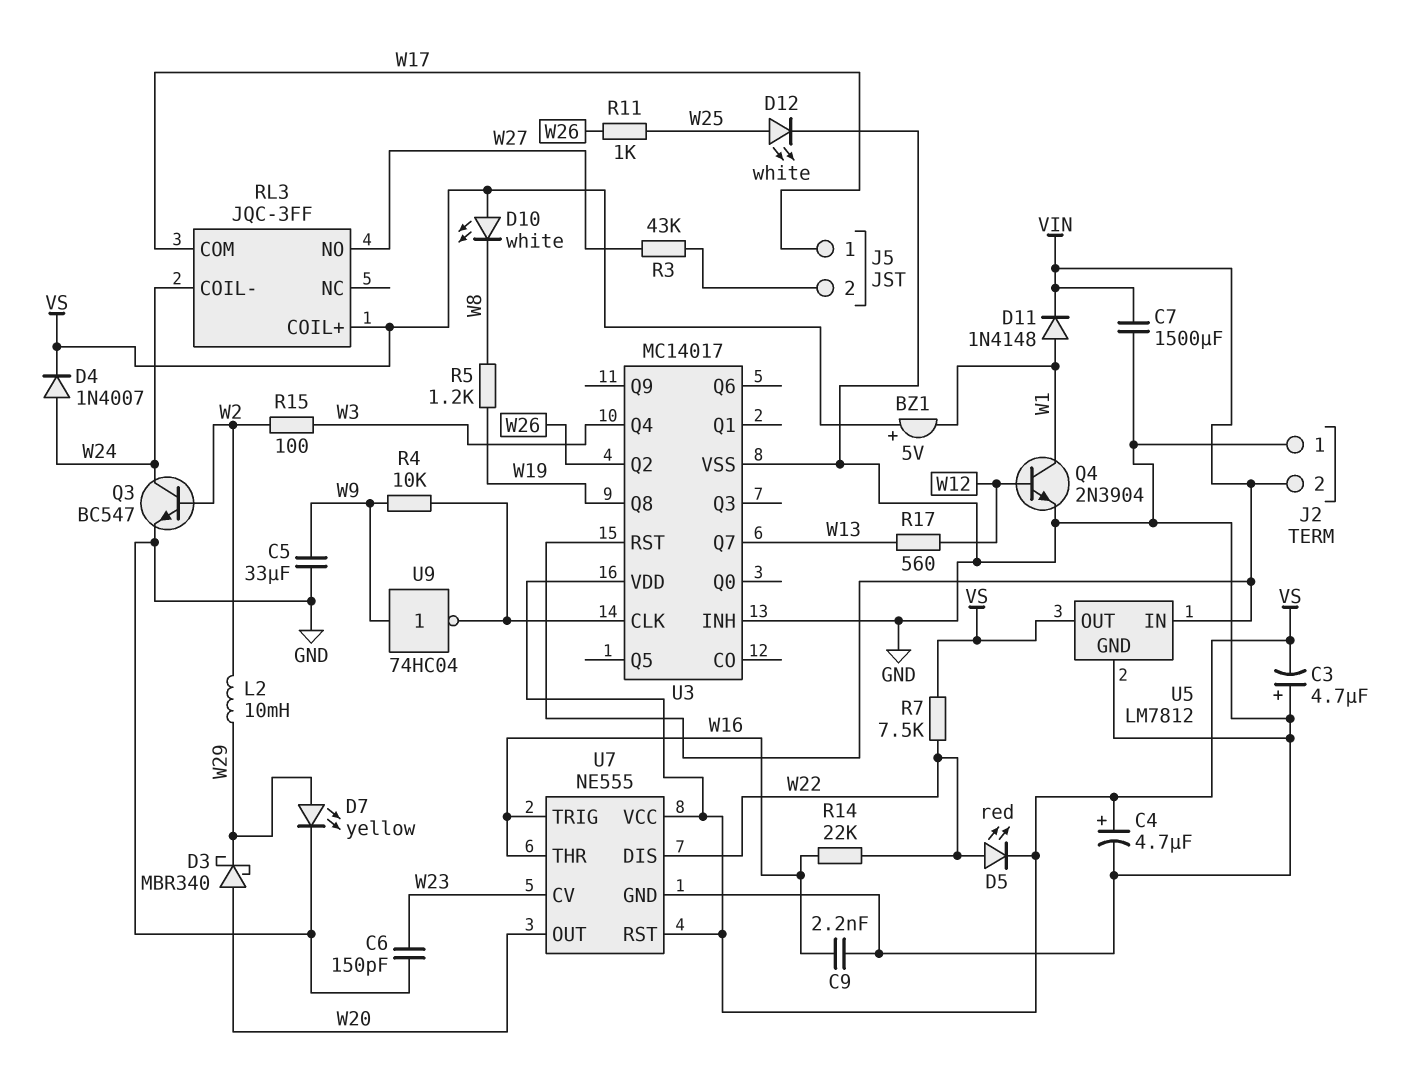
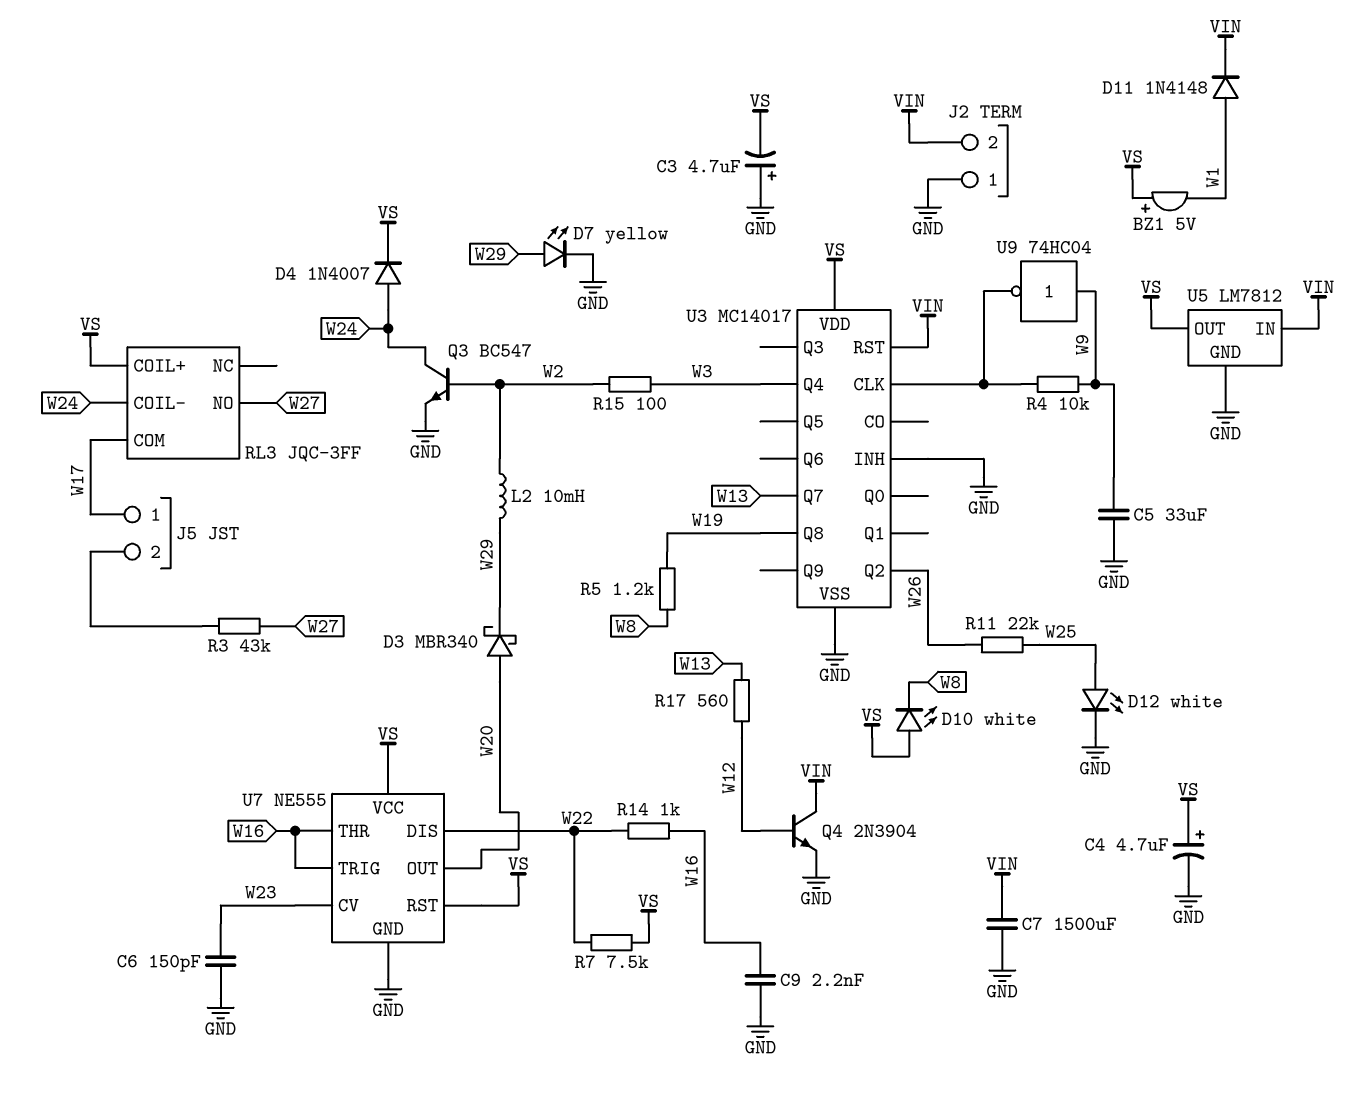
D5: LED red (A W22, K VS) -> none
Q4: NPN 2N3904 (B W12, C W1, E GND) -> NPN 2N3904 (B W12, C VIN, E GND)
R11: 1k (W25, W26) -> 22k (W25, W26)
R14: 22k (W16, W22) -> 1k (W16, W22)

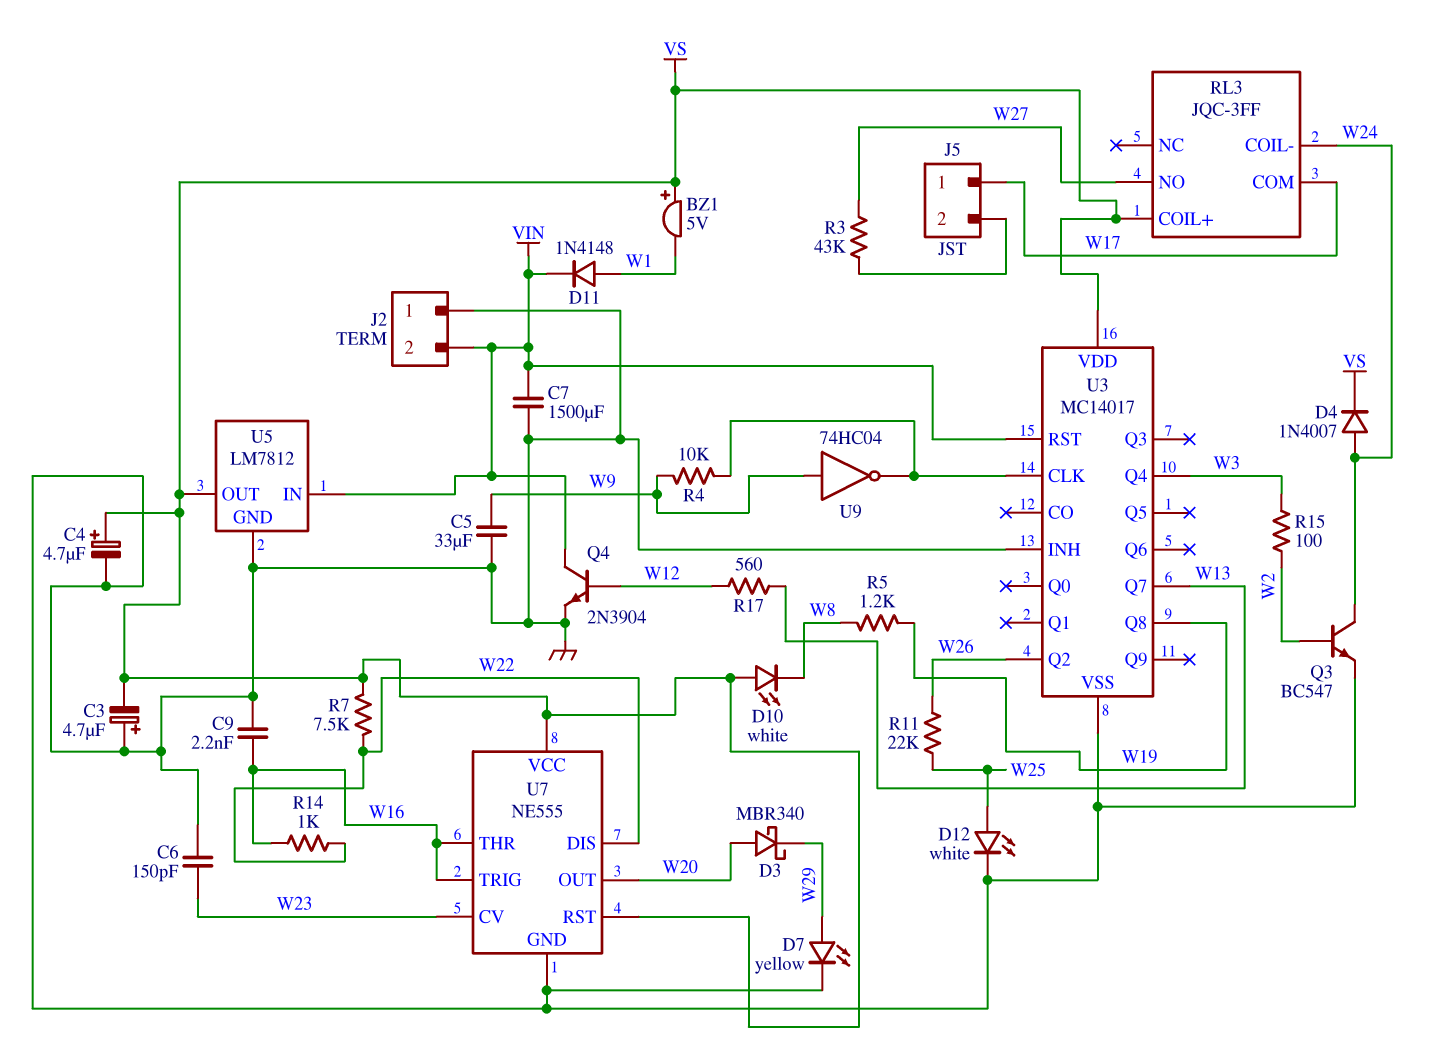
L2: 10mH (W2, W29) -> none

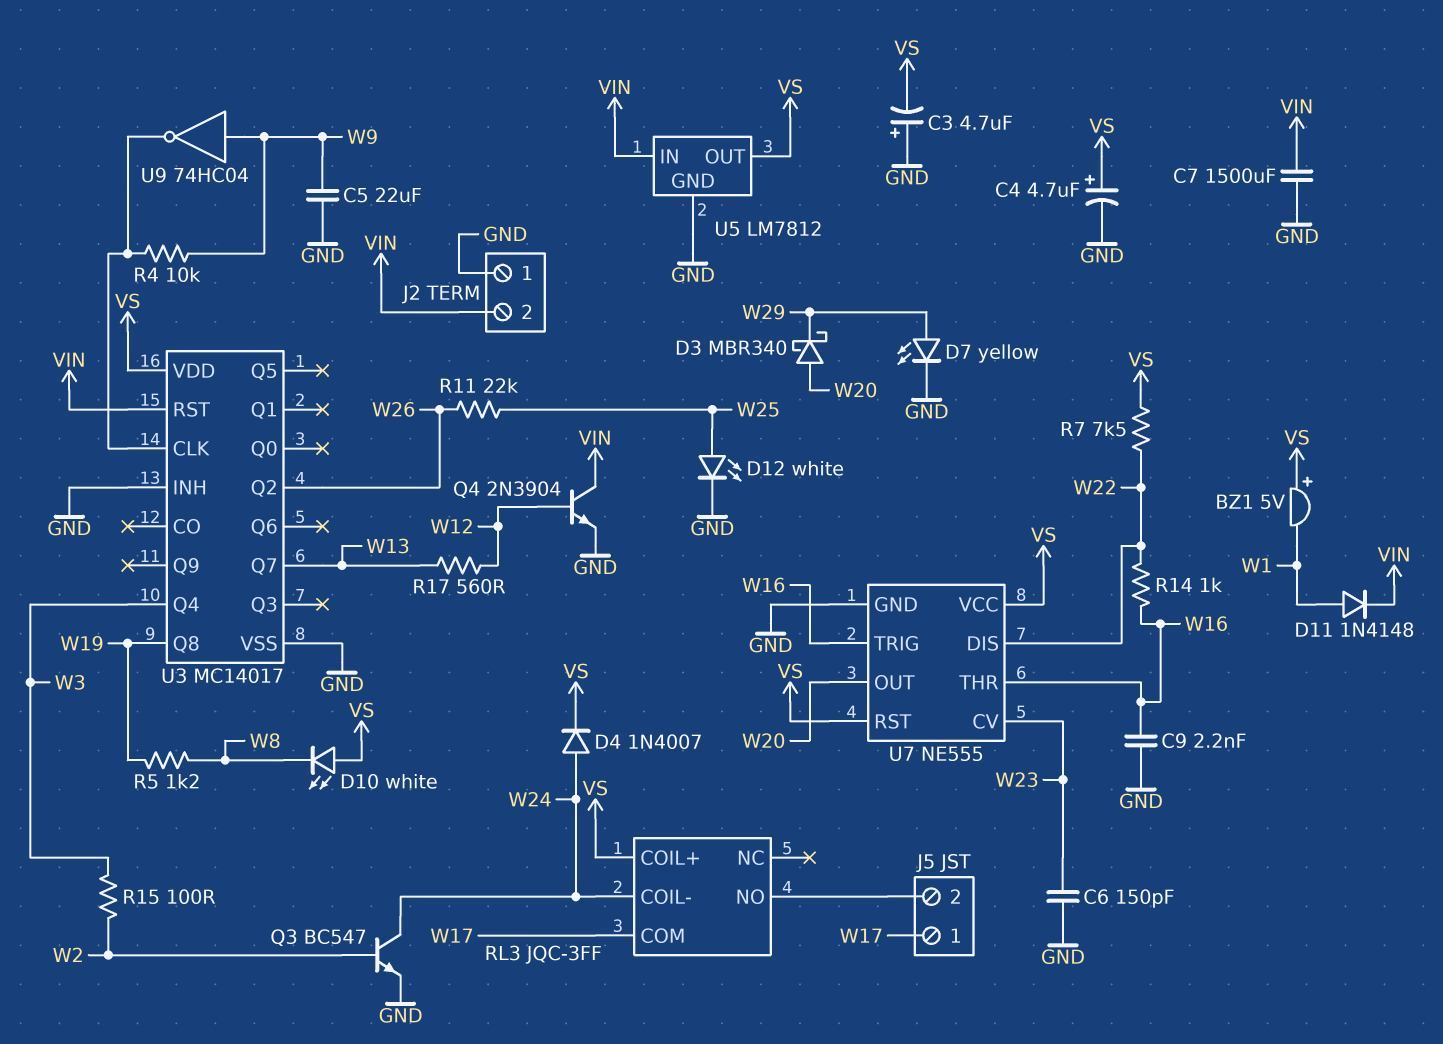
C5: 33uF (GND, W9) -> 22uF (GND, W9)
R3: 43k (J5/2, W27) -> none
RL3 pin NO: W27 -> J5/2

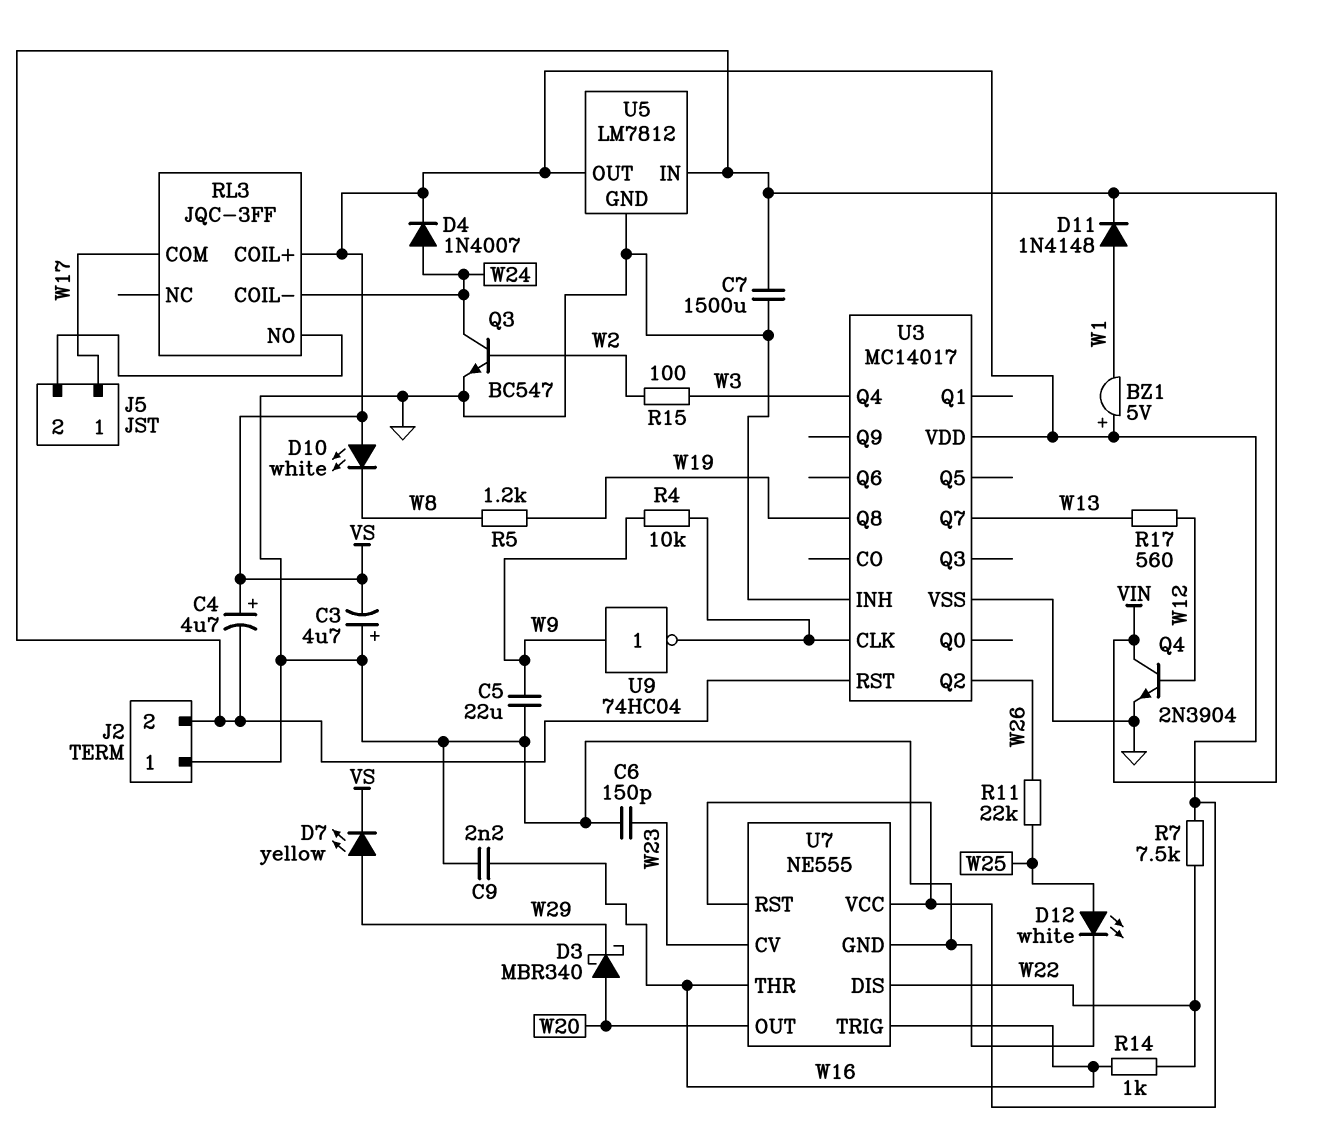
C4: 4.7uF (plus VS, minus GND) -> 4.7uF (plus VS, minus VIN)
D7: LED yellow (A W29, K GND) -> LED yellow (A W29, K VS)

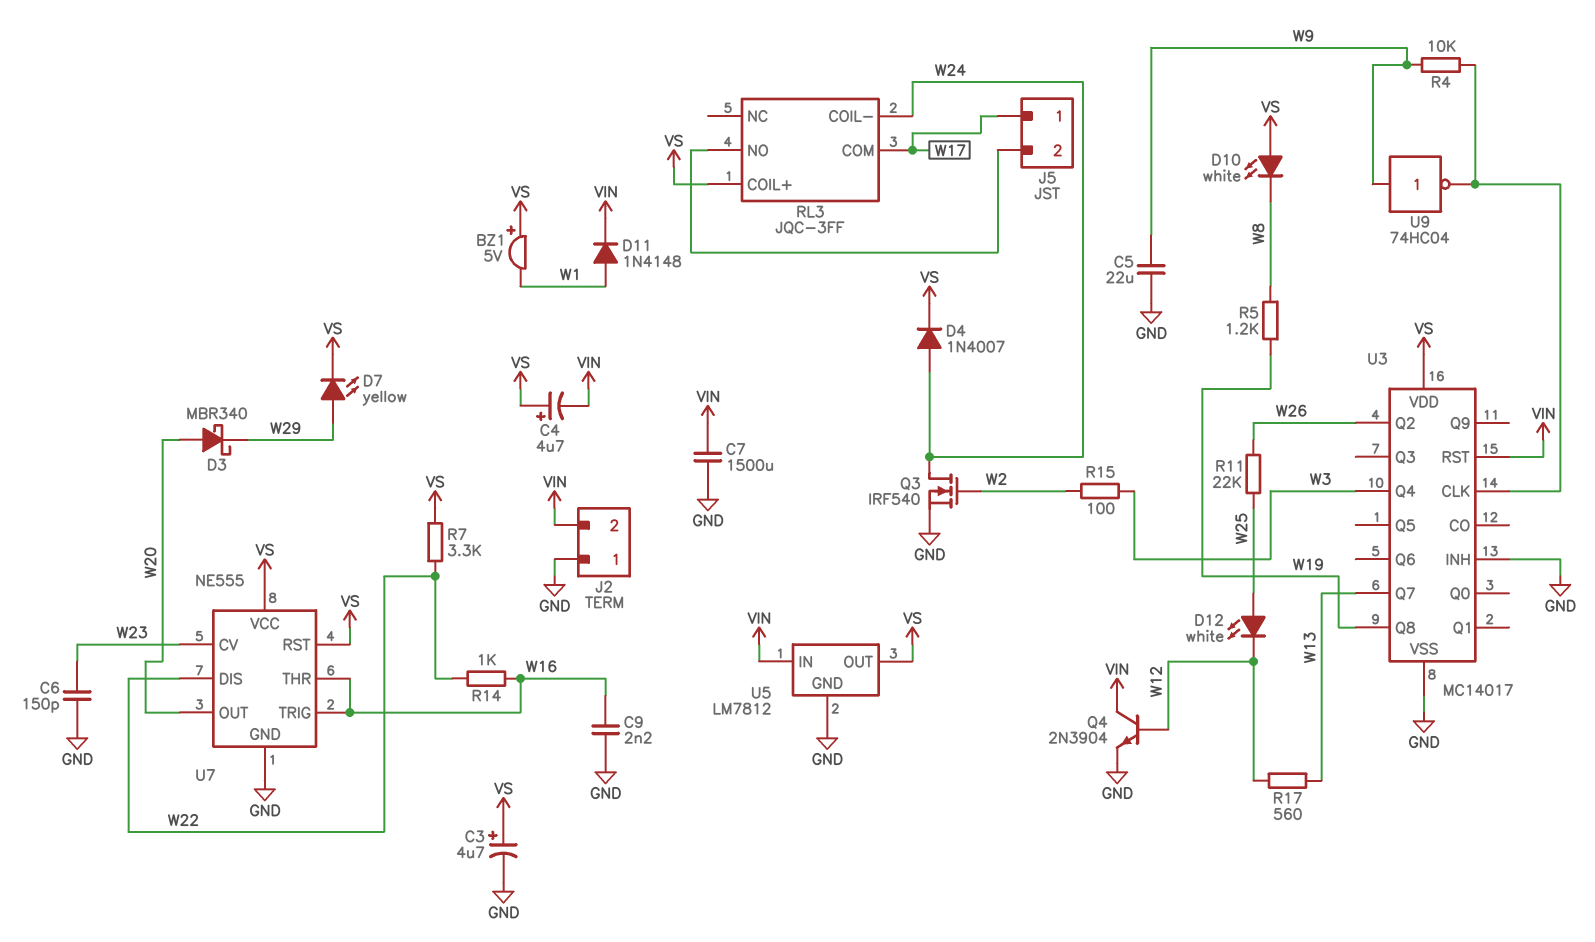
C3: 4.7uF (plus GND, minus VS) -> 4.7uF (plus VS, minus GND)
D12: LED white (A W25, K GND) -> LED white (A W25, K W12)
Q3: NPN BC547 (B W2, C W24, E GND) -> NMOS IRF540 (G W2, D W24, S GND)
R7: 7.5k (VS, W22) -> 3.3k (VS, W22)

